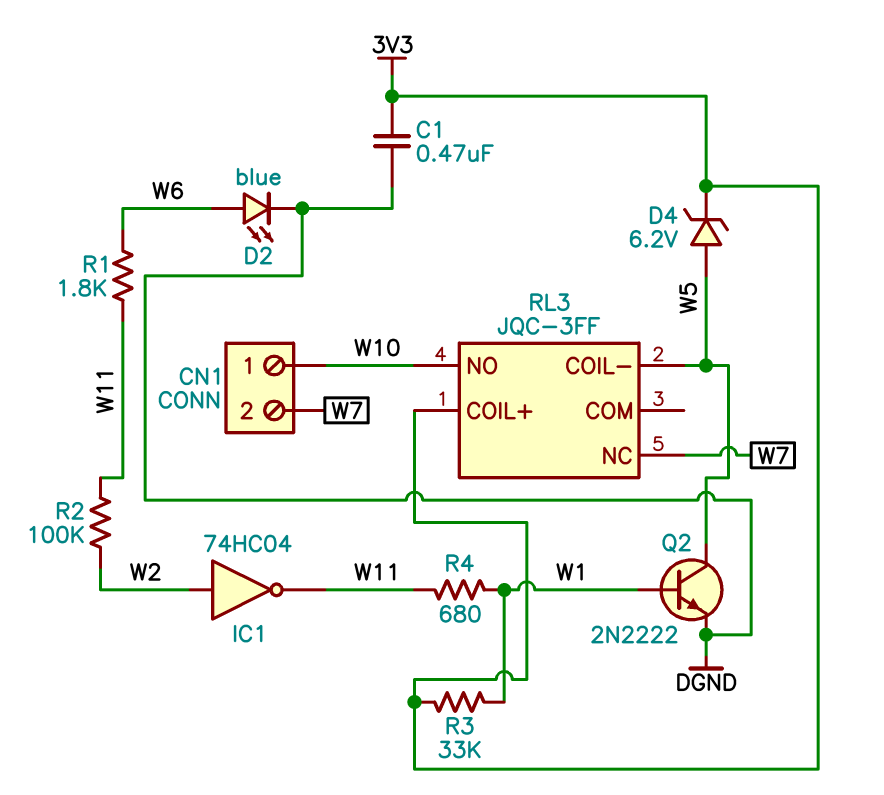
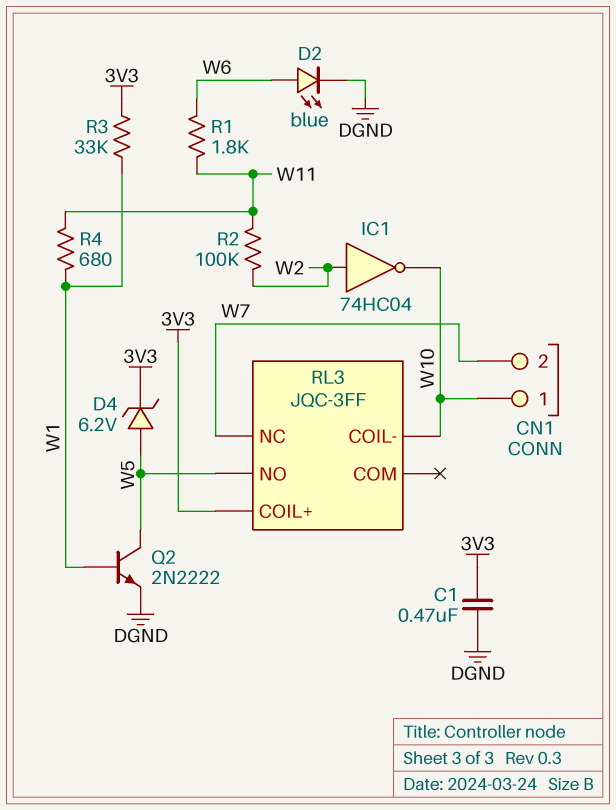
IC1: NOT 74HC04 (in W2, out W11) -> NOT 74HC04 (in W2, out W10)
RL3 pin COIL-: W5 -> W10
RL3 pin NO: W10 -> W5

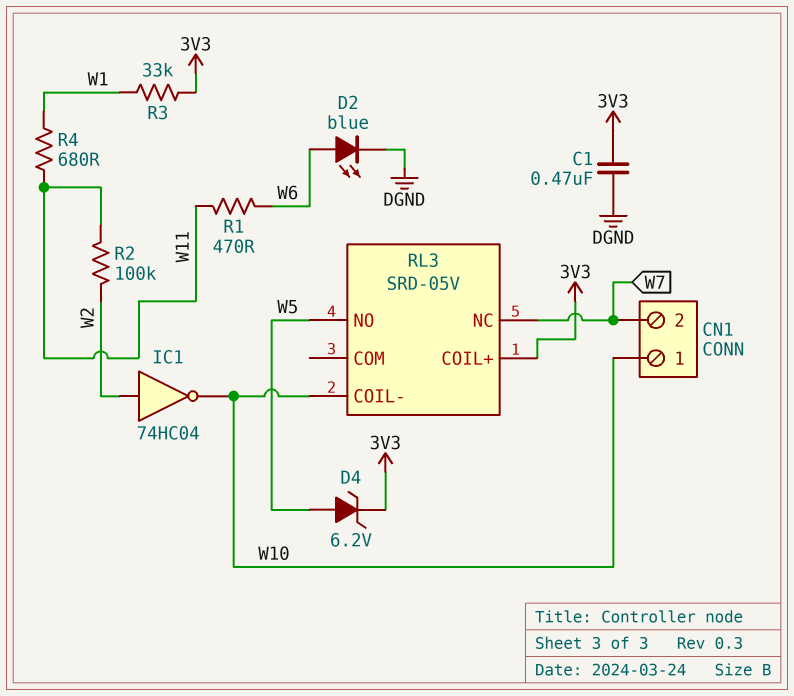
Q2: NPN 2N2222 (B W1, C W5, E DGND) -> none
R1: 1.8k (W6, W11) -> 470 (W6, W11)
RL3: JQC-3FF -> SRD-05V

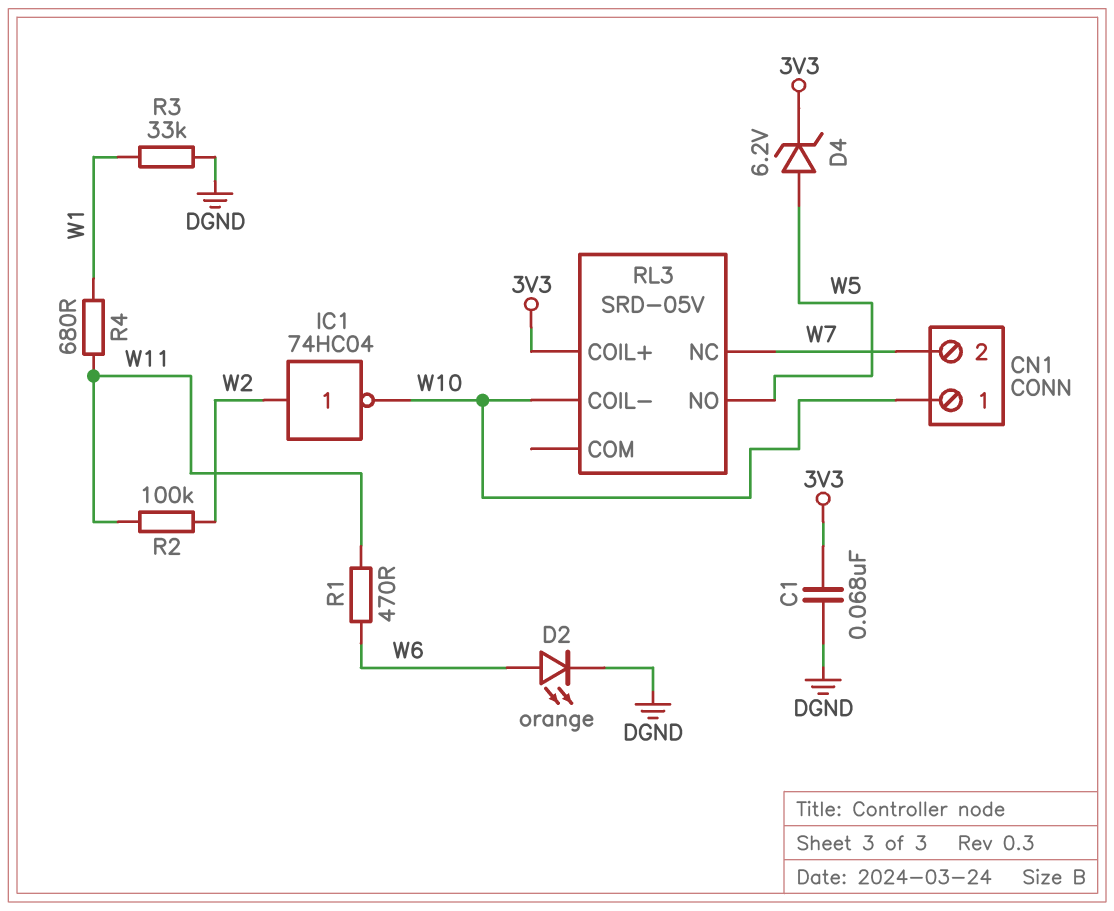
C1: 470nF (3V3, DGND) -> 68nF (3V3, DGND)
D2: LED blue (A W6, K DGND) -> LED orange (A W6, K DGND)
R3: 33k (3V3, W1) -> 33k (DGND, W1)

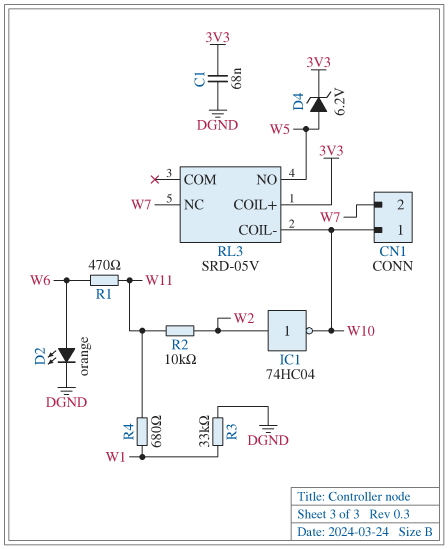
R2: 100k (W2, W11) -> 10k (W2, W11)

